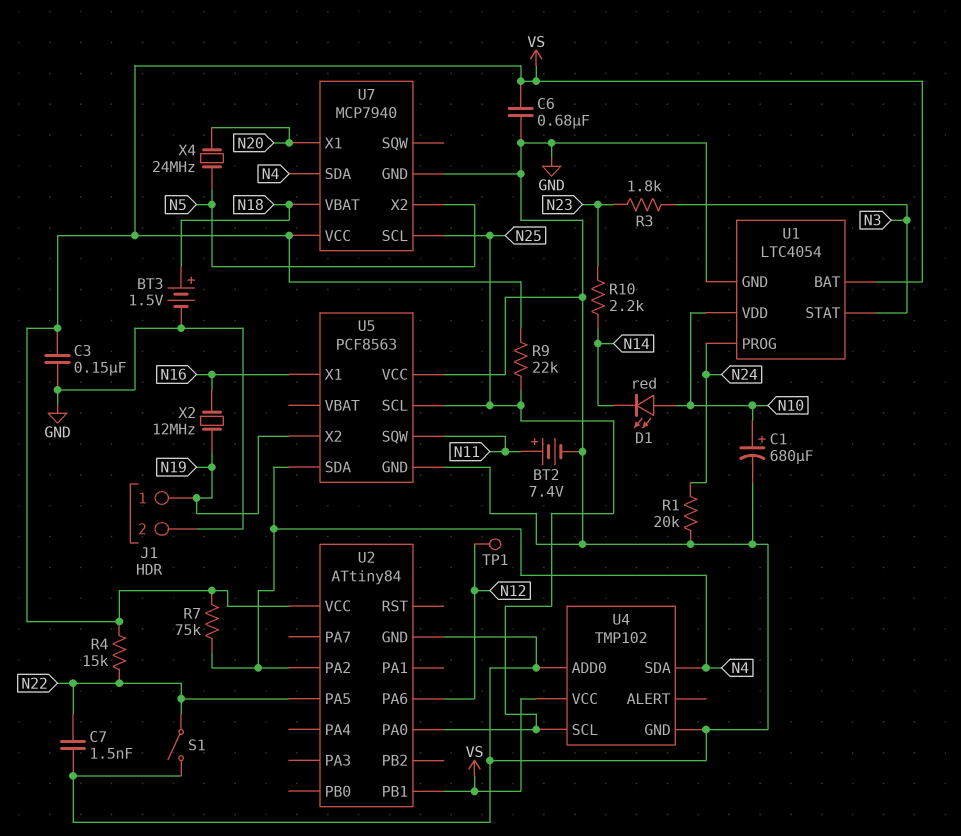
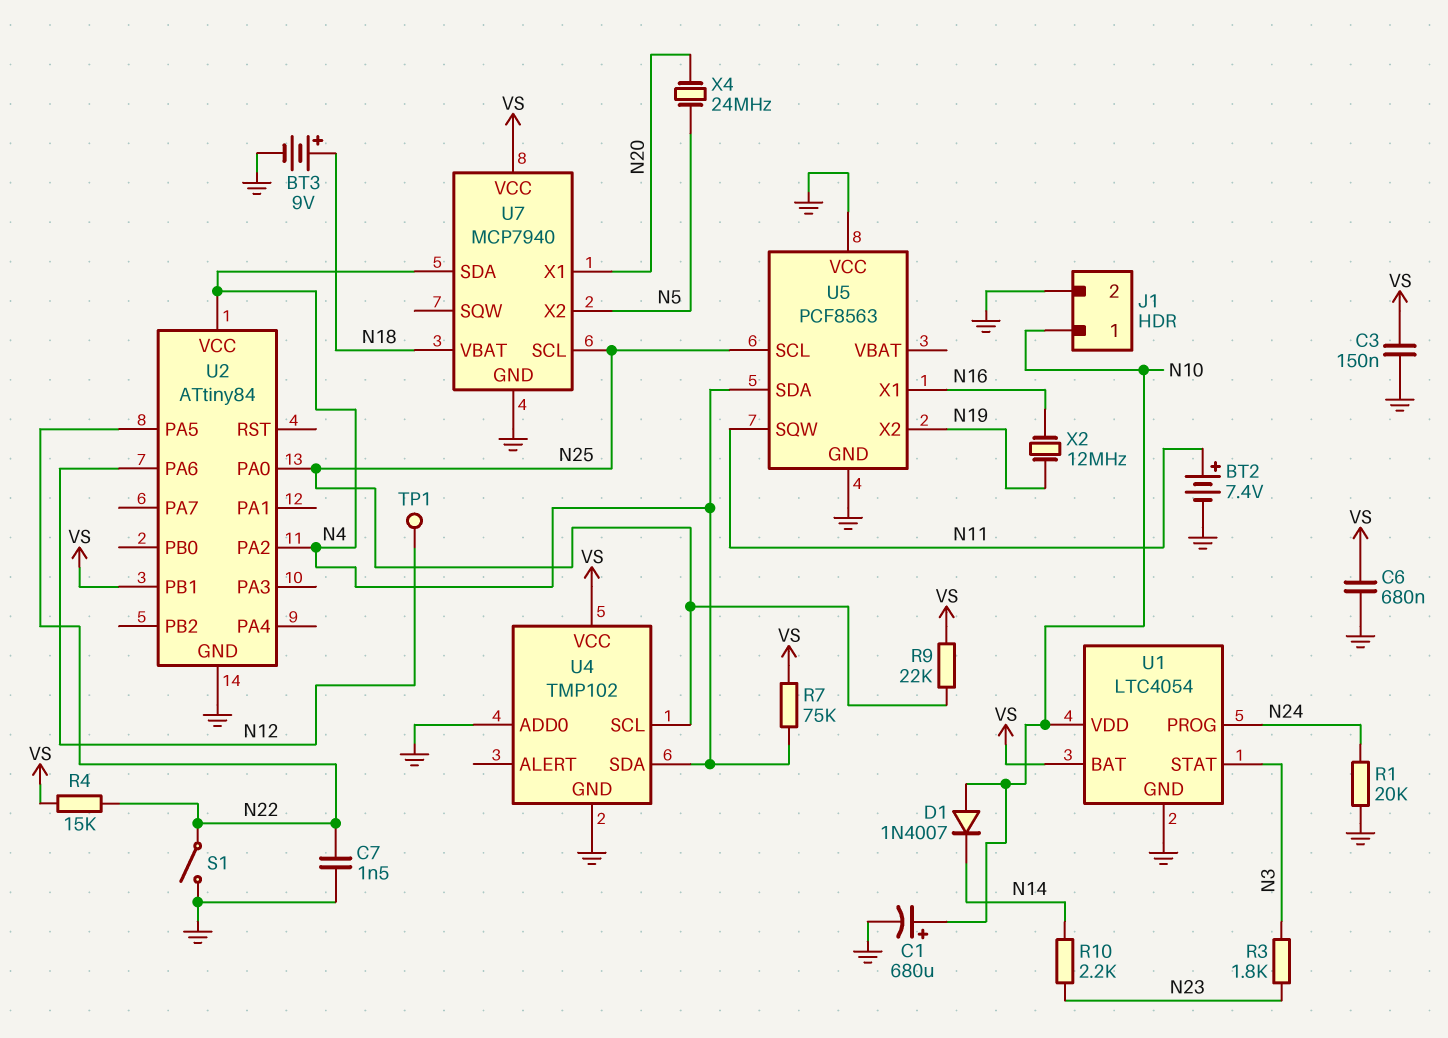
BT3: 1.5V (plus N18, minus GND) -> 9V (plus N18, minus GND)
D1: LED red (A N10, K N14) -> diode 1N4007 (A N10, K N14)
J1 pin 1: N19 -> N10
U2 pin VCC: VS -> N4

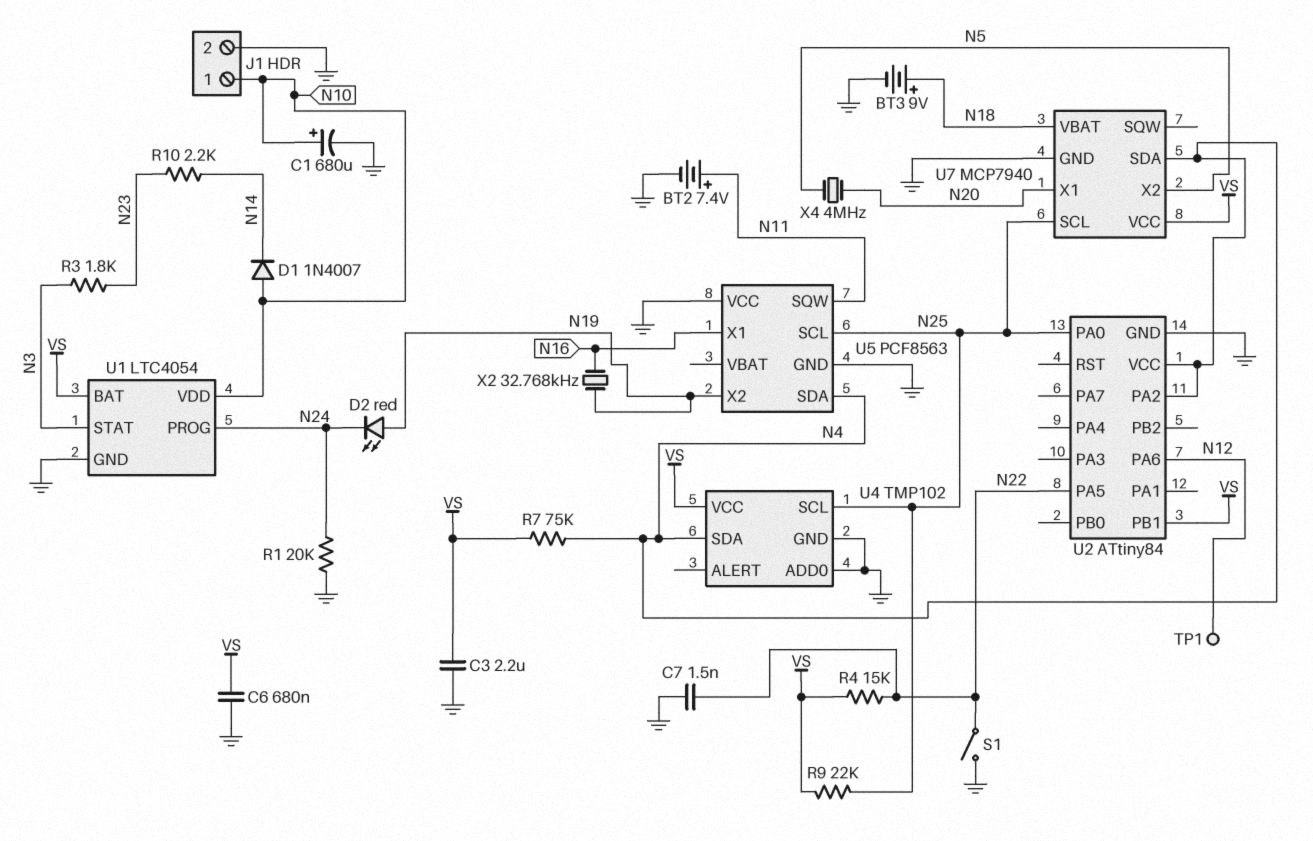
C3: 150nF (GND, VS) -> 2.2uF (GND, VS)
D2: none -> LED red (A N19, K N24)
X2: 12MHz (N16, N19) -> 32.768kHz (N16, N19)
X4: 24MHz (N5, N20) -> 4MHz (N5, N20)

